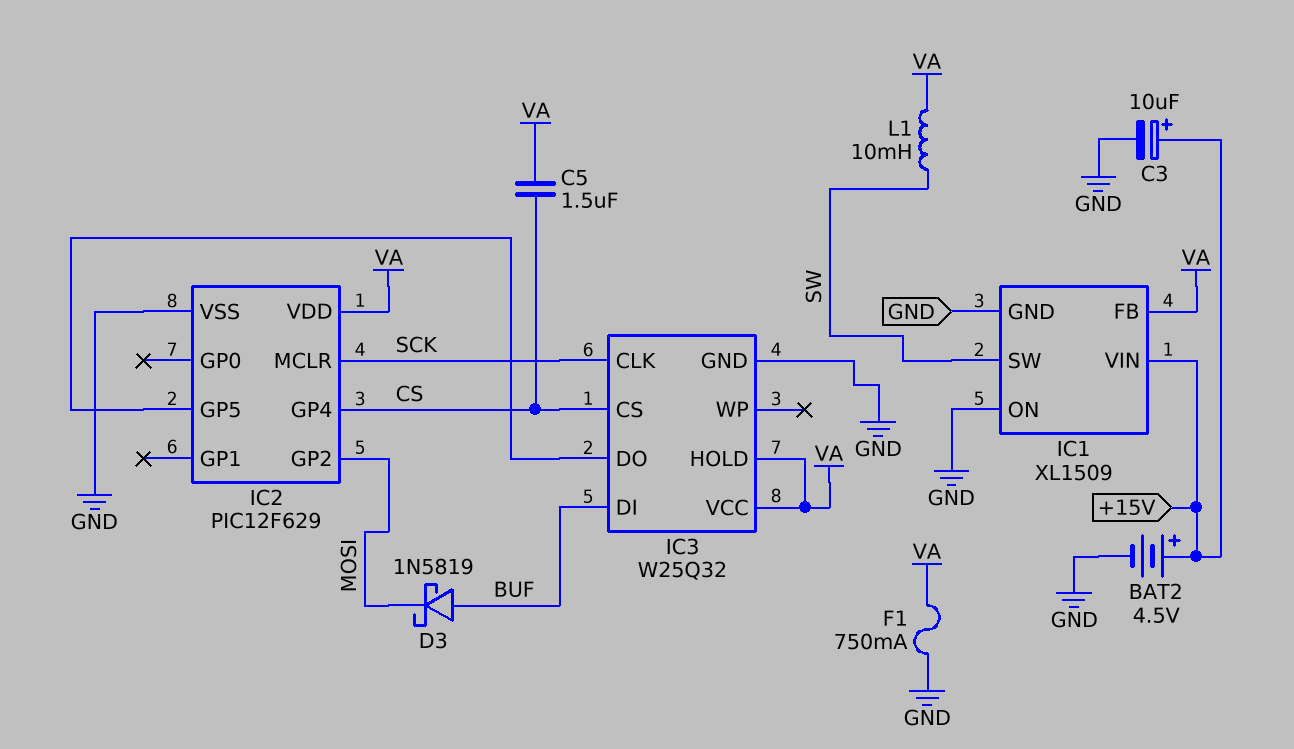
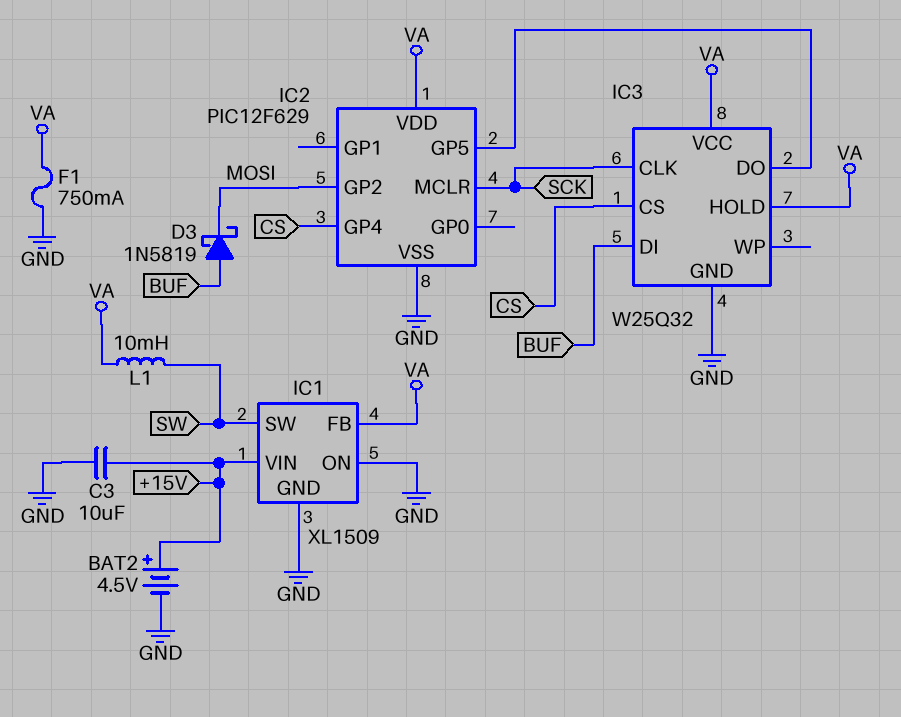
C3: 10uF (plus +15V, minus GND) -> 10uF (+15V, GND)
C5: 1.5uF (CS, VA) -> none

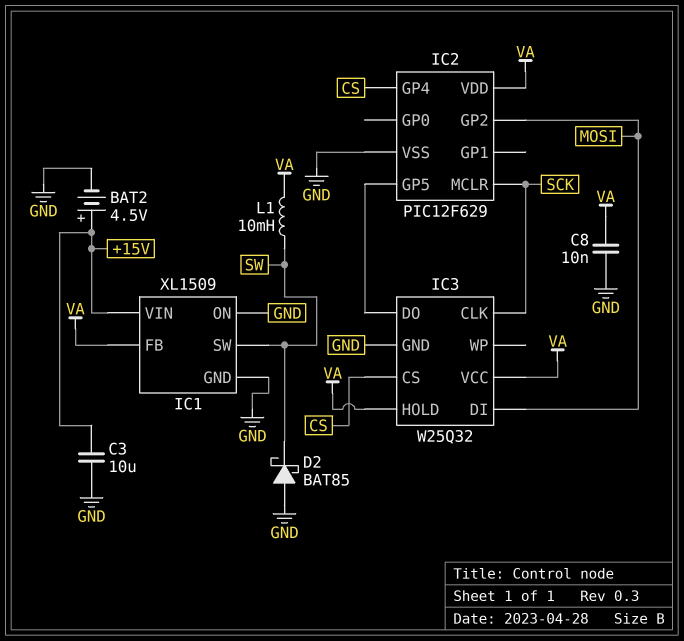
C8: none -> 10nF (GND, VA)
D2: none -> schottky BAT85 (A GND, K SW)
D3: schottky 1N5819 (A BUF, K MOSI) -> none
F1: 750mA (GND, VA) -> none
IC3 pin DI: BUF -> MOSI

